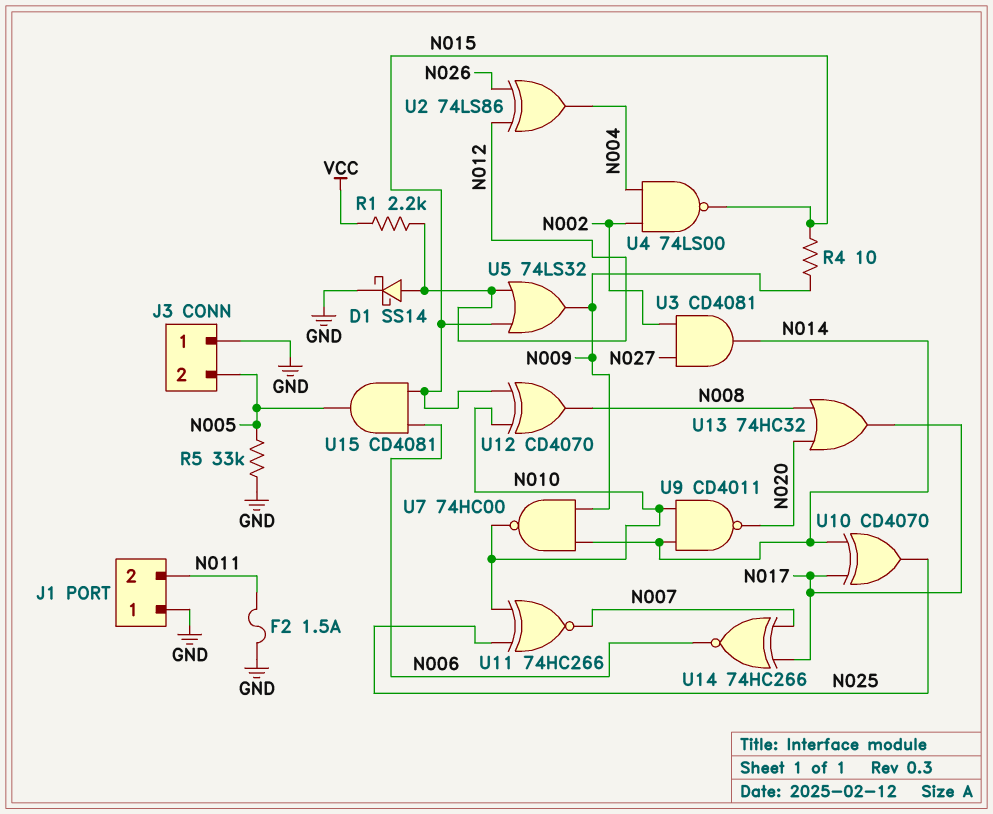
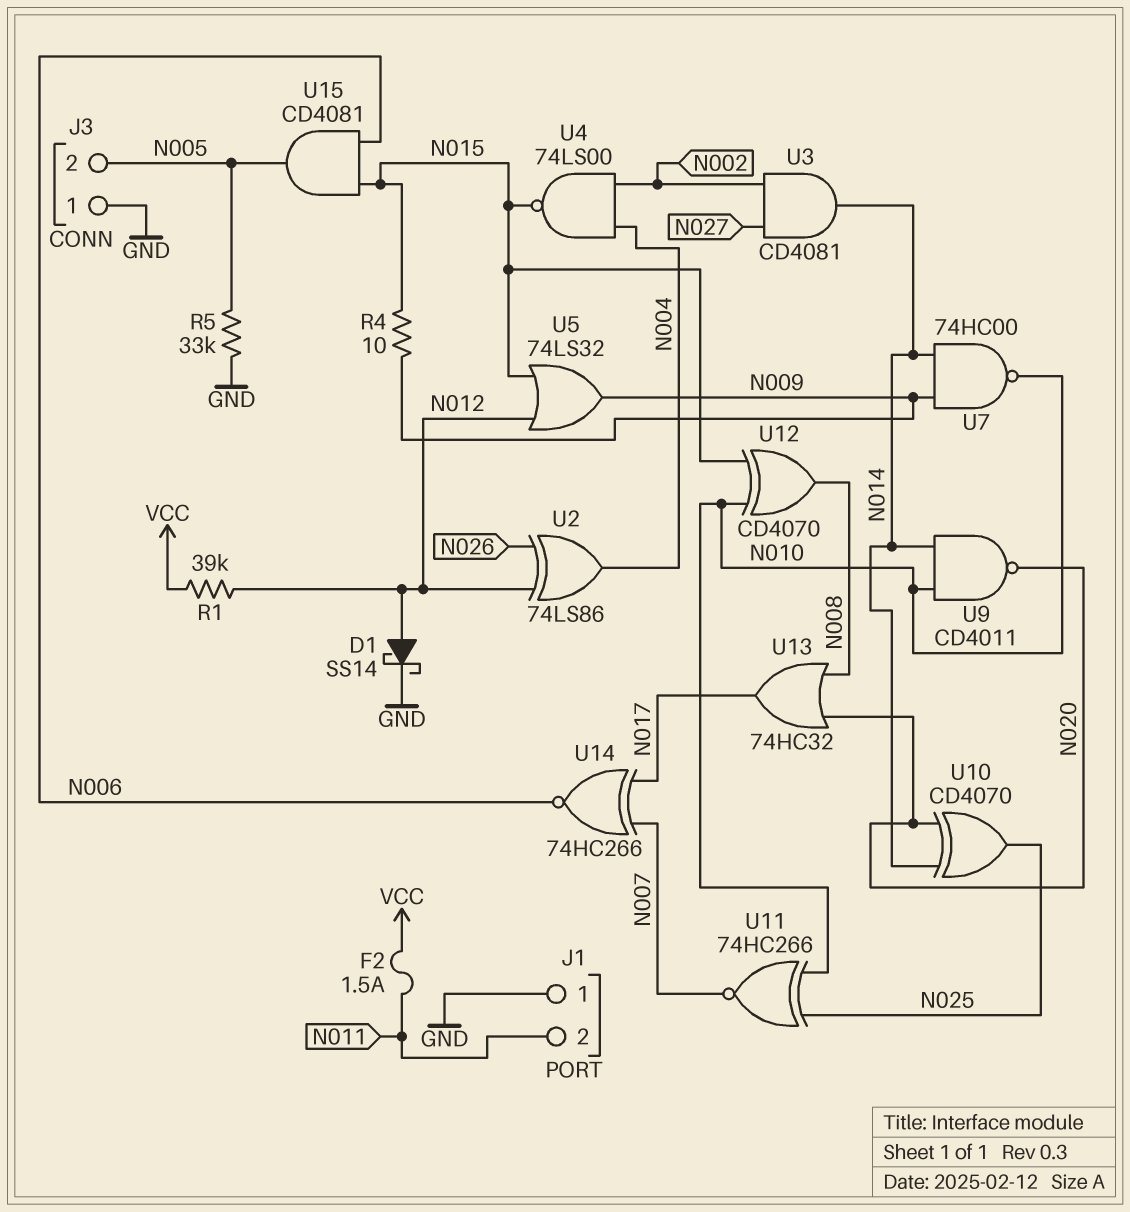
F2: 1.5A (GND, N011) -> 1.5A (N011, VCC)
R1: 2.2k (N012, VCC) -> 39k (N012, VCC)
U10: XOR CD4070 (in N014, in N017, out N025) -> XOR CD4070 (in N014, in N020, out N025)

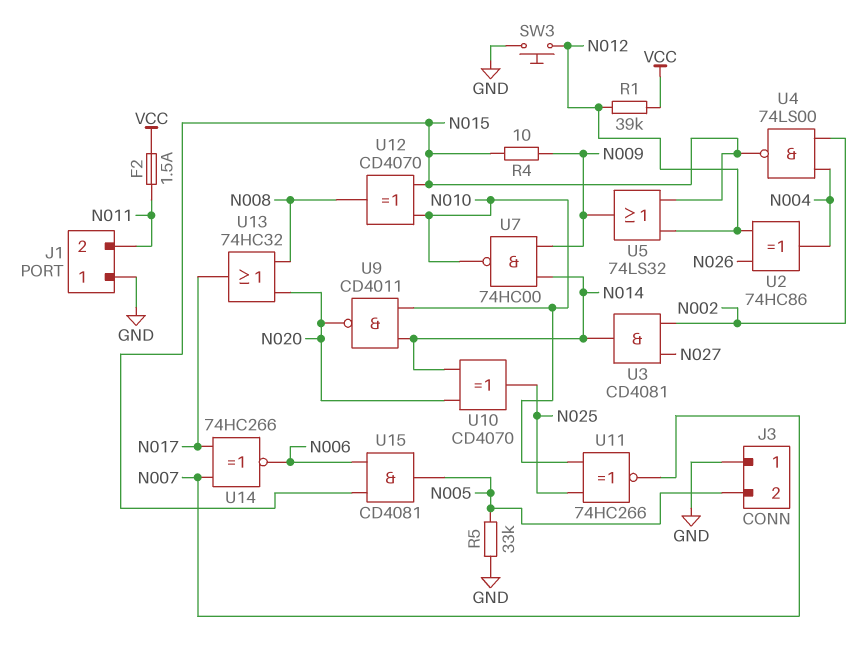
D1: schottky SS14 (A N012, K GND) -> none
SW3: none -> button (GND, N012)
U2: XOR 74LS86 (in N012, in N026, out N004) -> XOR 74HC86 (in N012, in N026, out N004)

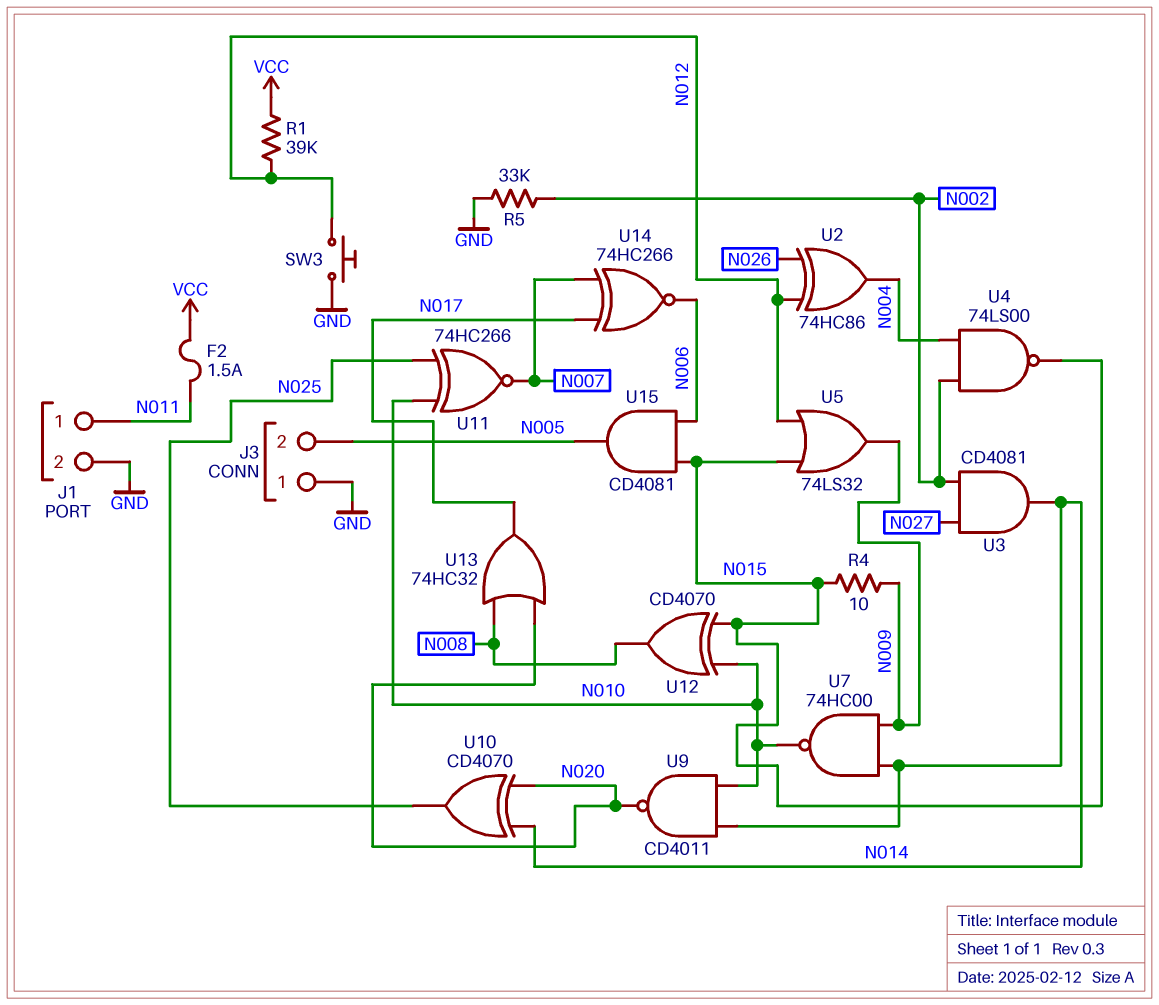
J1 pin 1: GND -> N011
J1 pin 2: N011 -> GND
R5: 33k (GND, N005) -> 33k (GND, N002)

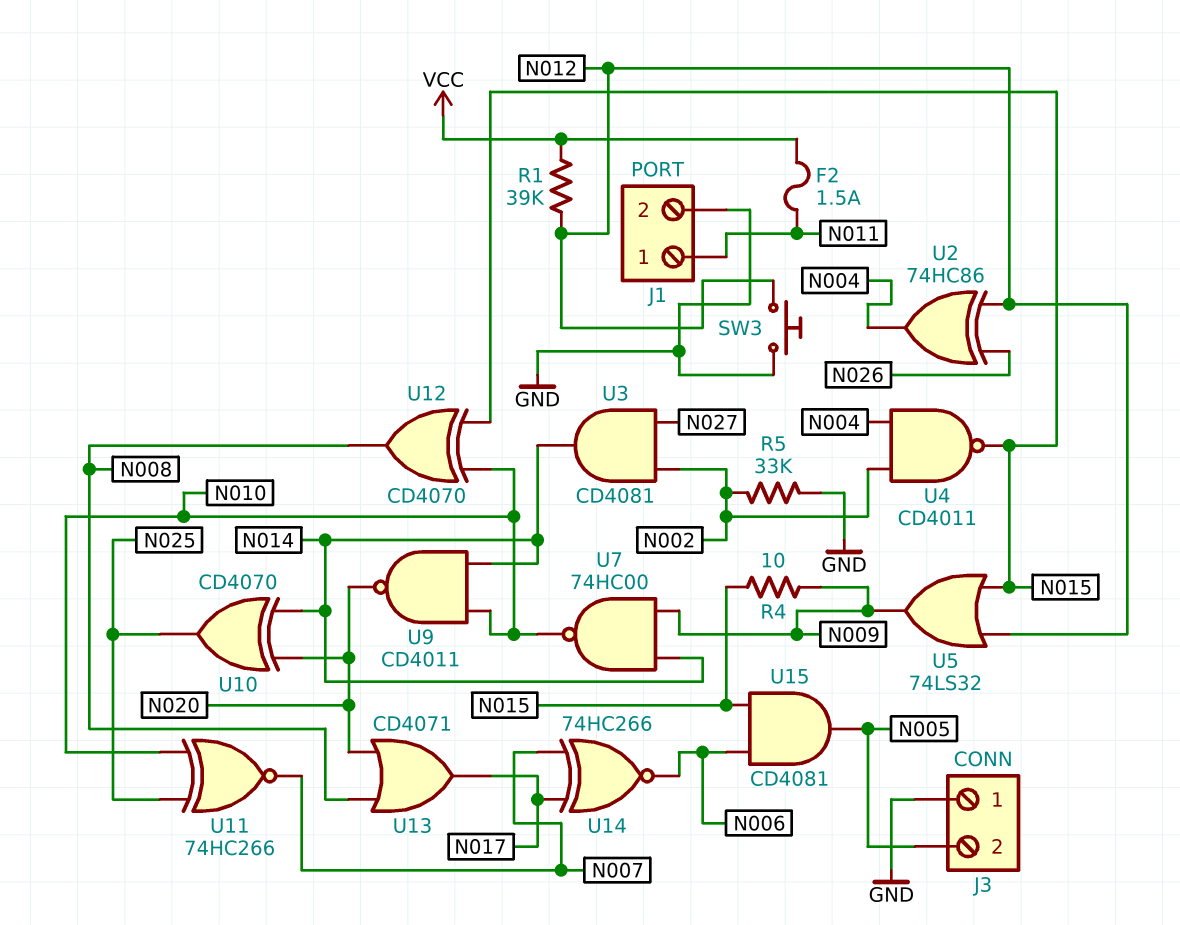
U4: NAND 74LS00 (in N002, in N004, out N015) -> NAND CD4011 (in N002, in N004, out N015)
U13: OR 74HC32 (in N008, in N020, out N017) -> OR CD4071 (in N008, in N020, out N017)

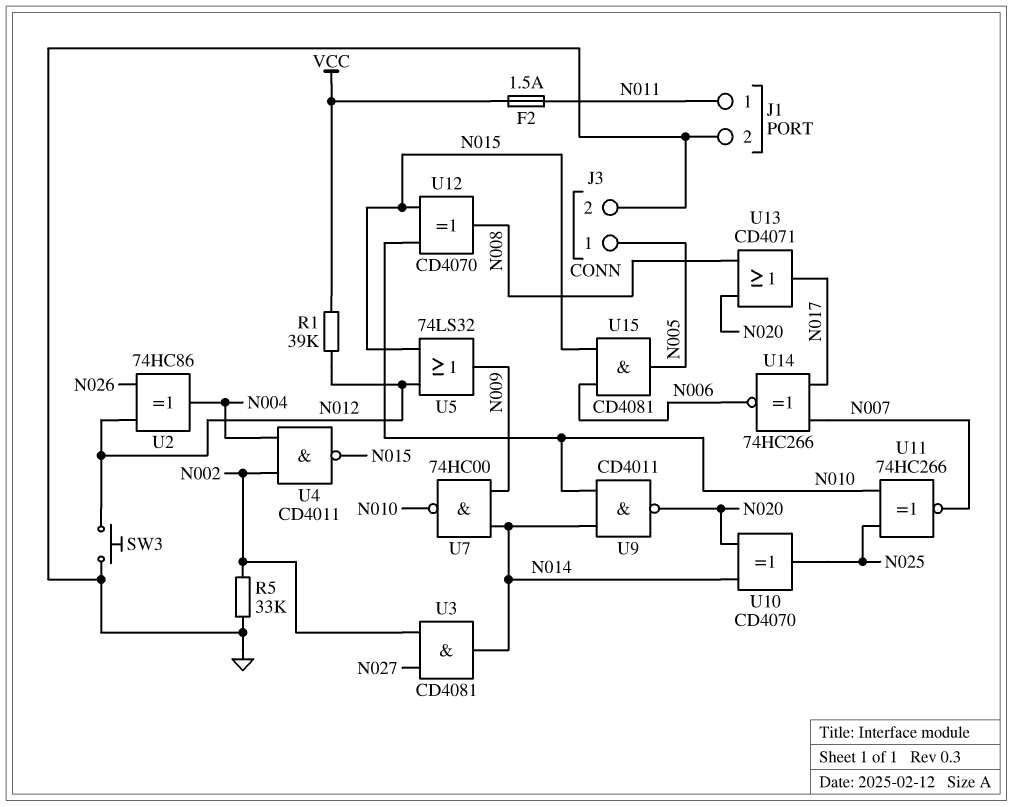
J3 pin 1: GND -> N005
J3 pin 2: N005 -> GND
R4: 10 (N009, N015) -> none

